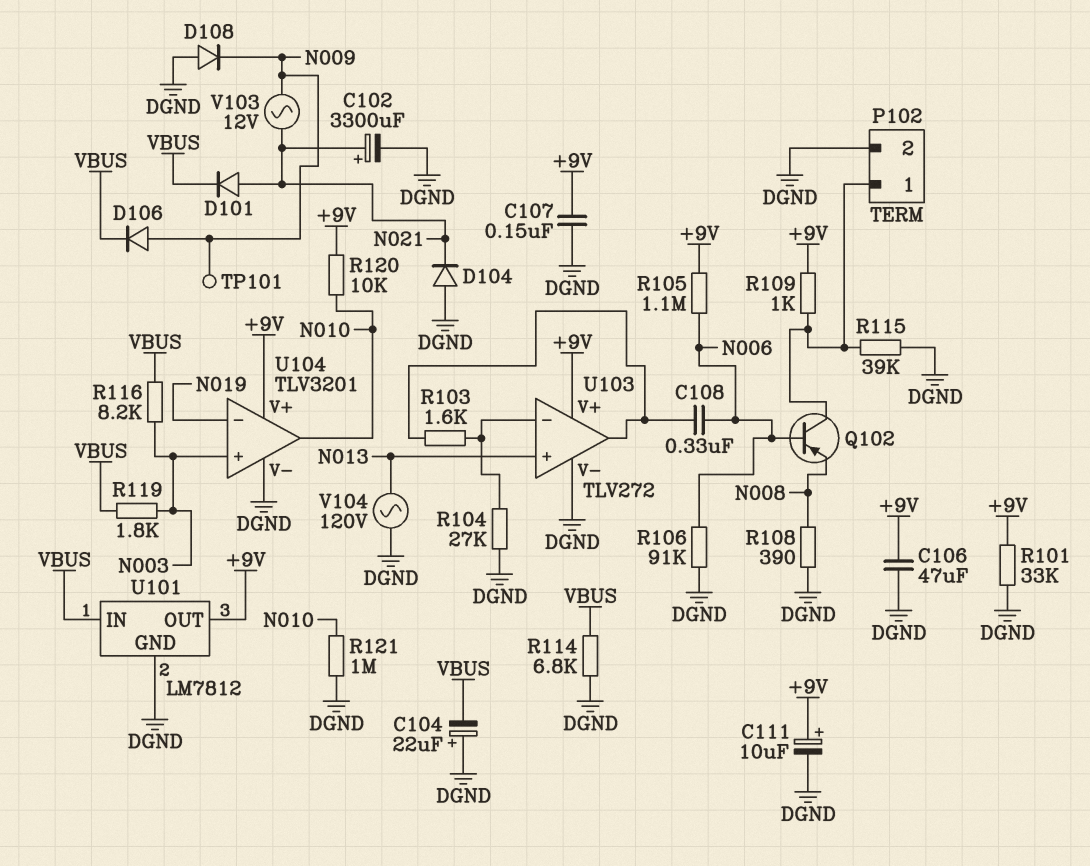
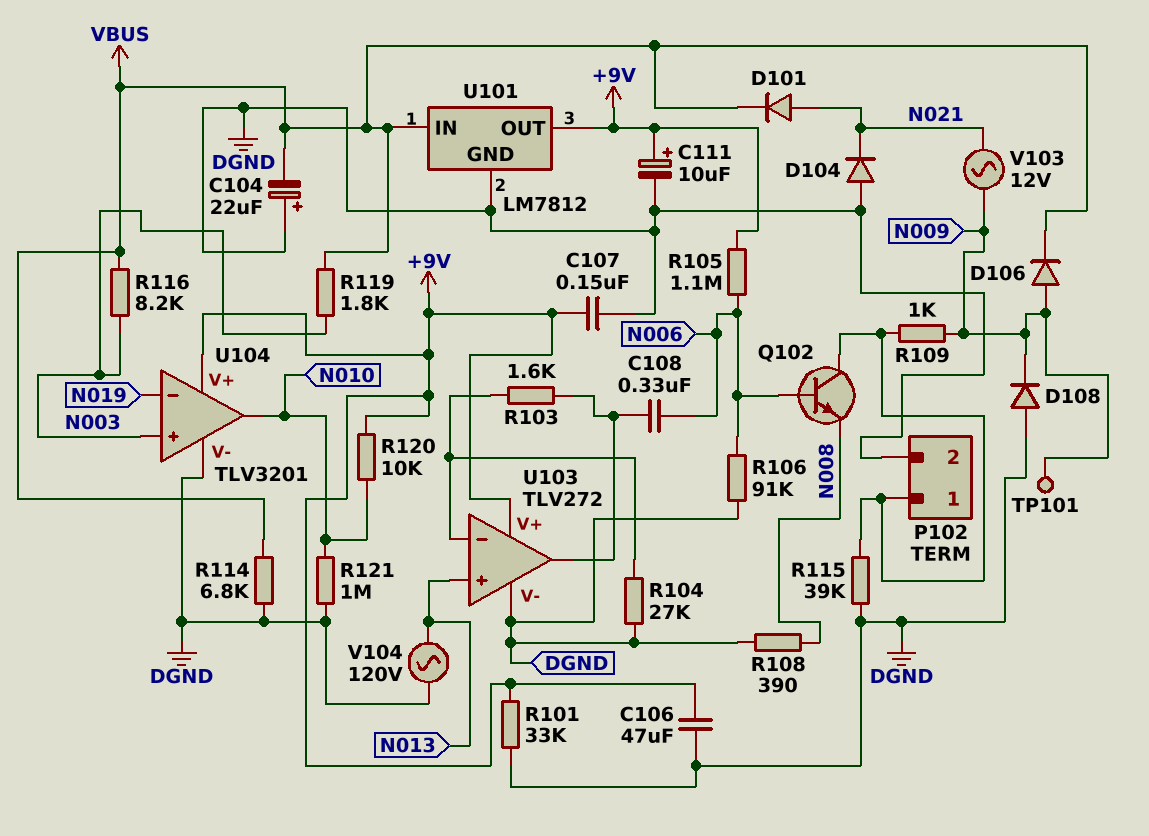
C102: 3300uF (plus N021, minus DGND) -> none
Q102: PNP (B N006, C P102/1, E N008) -> NPN (B N006, C P102/1, E N008)
R109: 1k (+9V, P102/1) -> 1k (N009, P102/1)

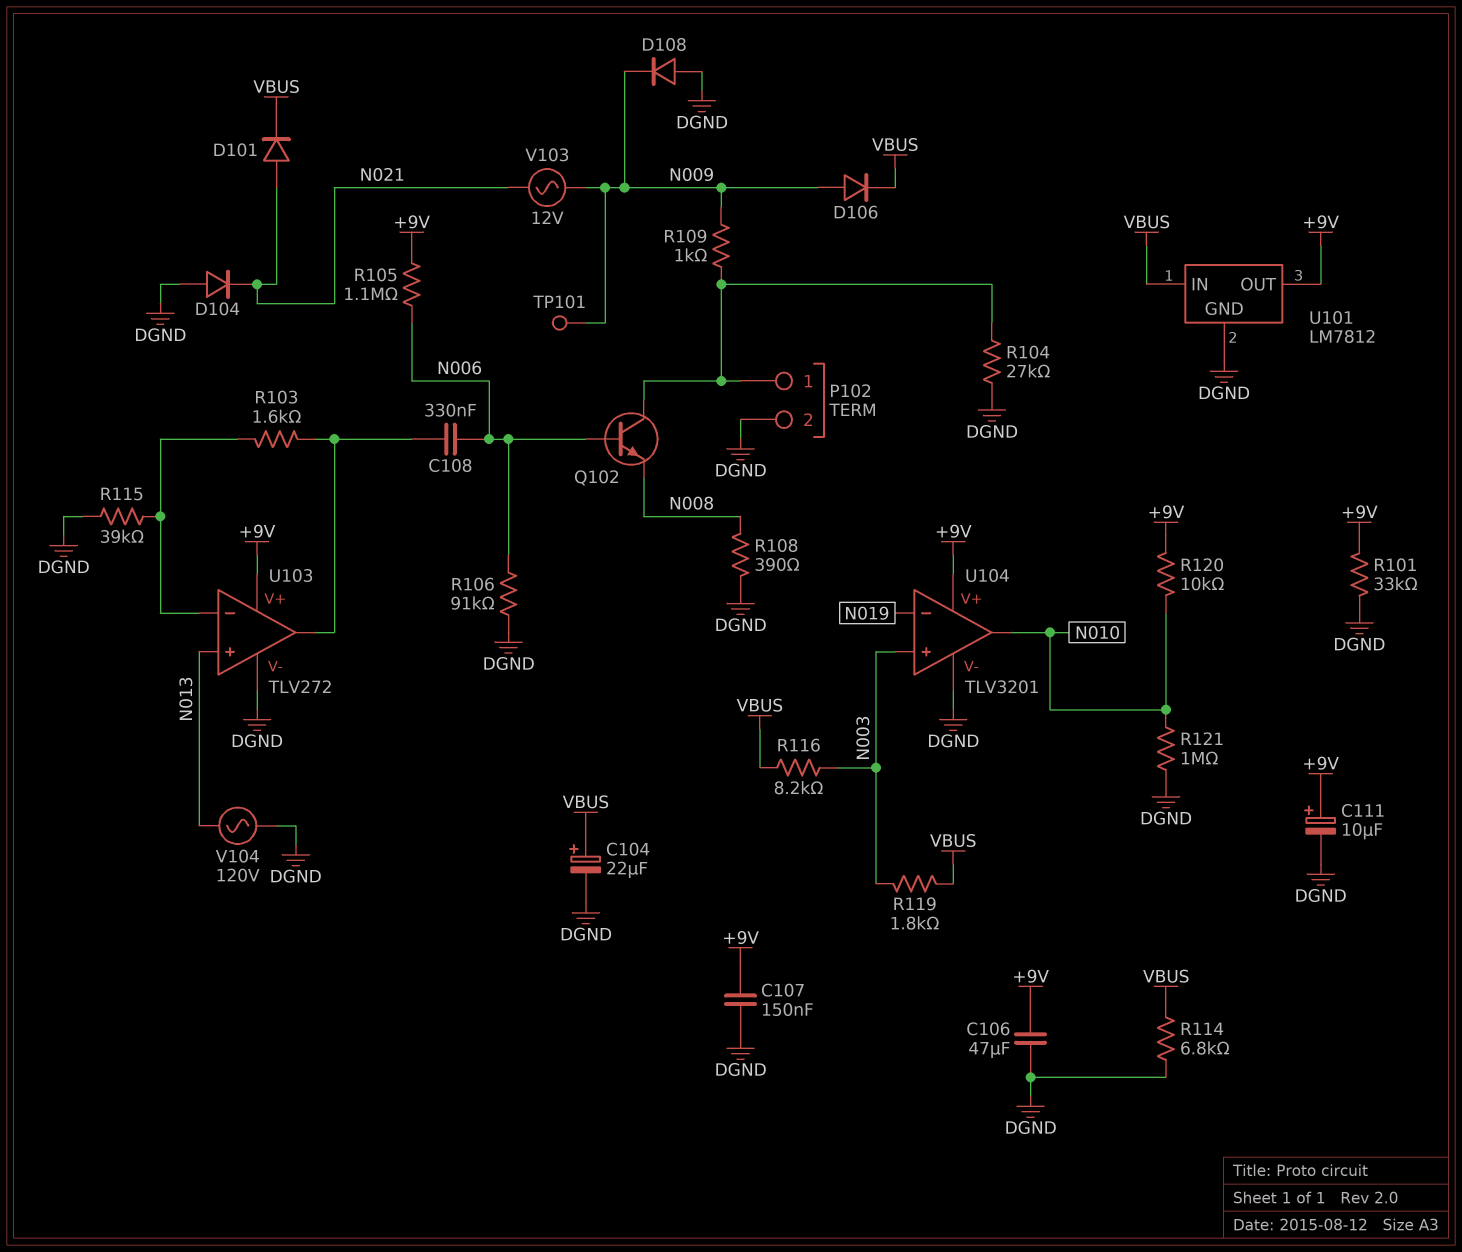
C104: 22uF (plus DGND, minus VBUS) -> 22uF (plus VBUS, minus DGND)
R104: 27k (DGND, U103/in-) -> 27k (DGND, P102/1)
R115: 39k (DGND, P102/1) -> 39k (DGND, U103/in-)

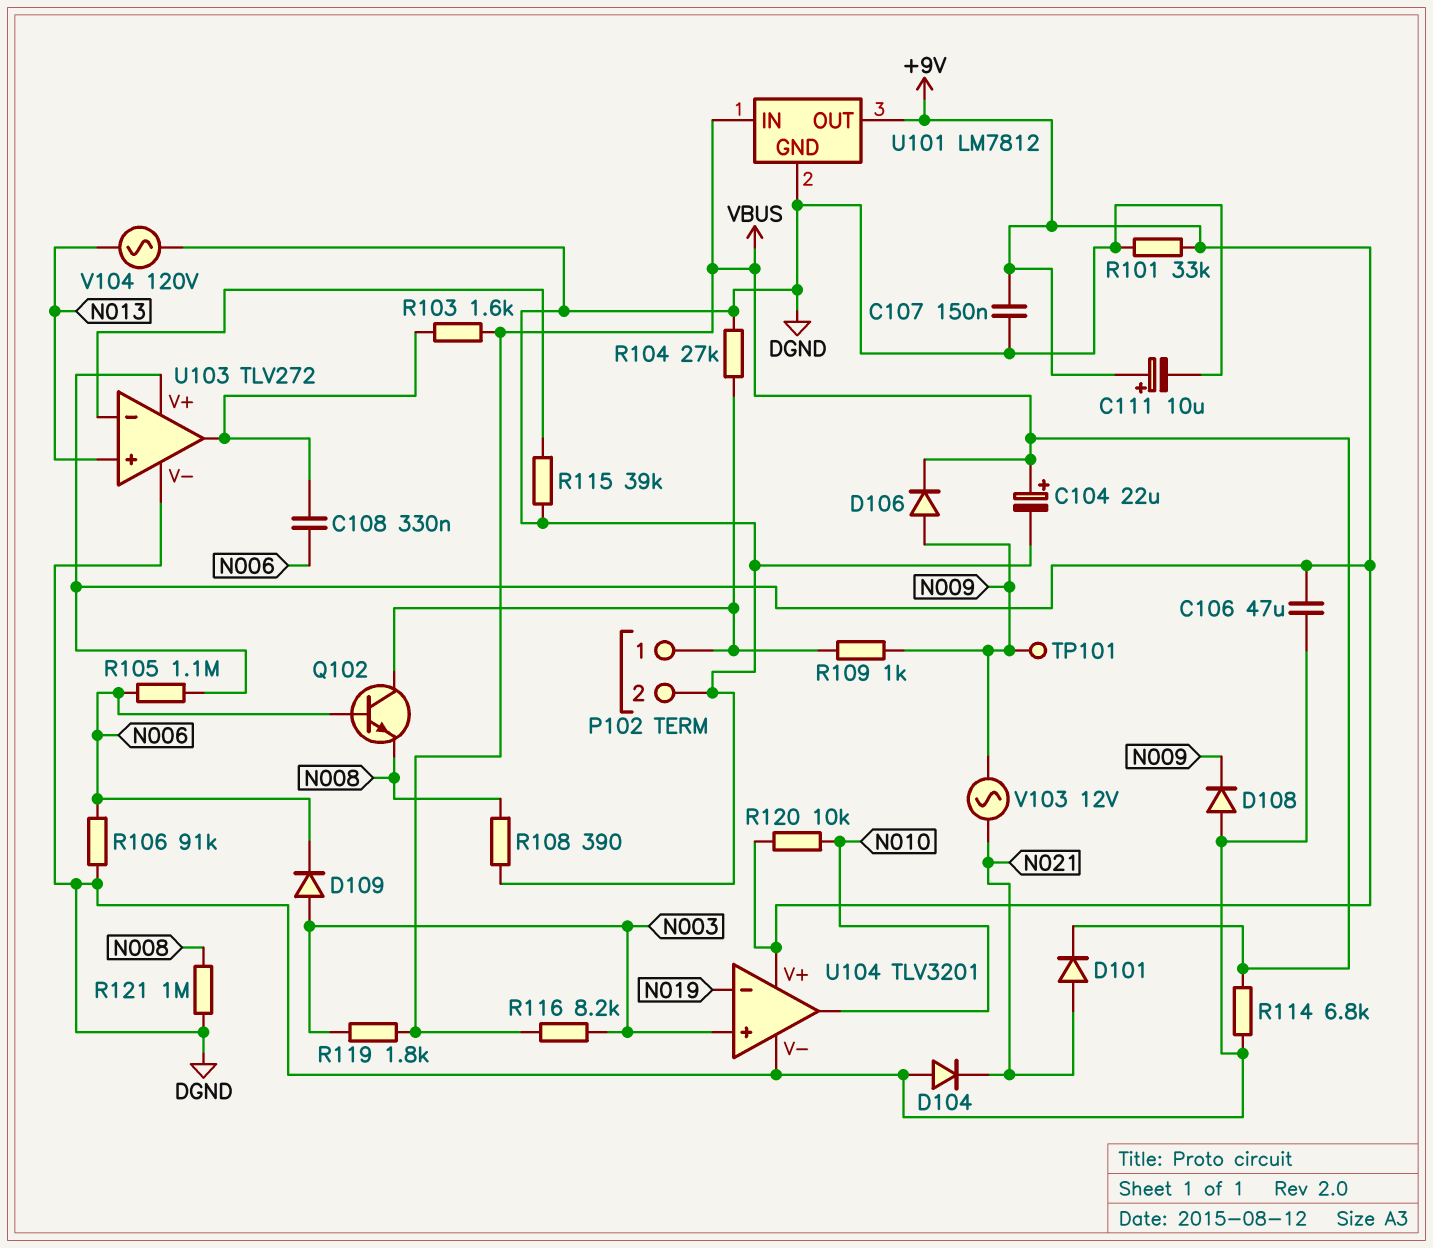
D109: none -> diode (A N003, K N006)
R103: 1.6k (U103/in-, U103/out) -> 1.6k (U103/out, VBUS)
R121: 1M (DGND, N010) -> 1M (DGND, N008)

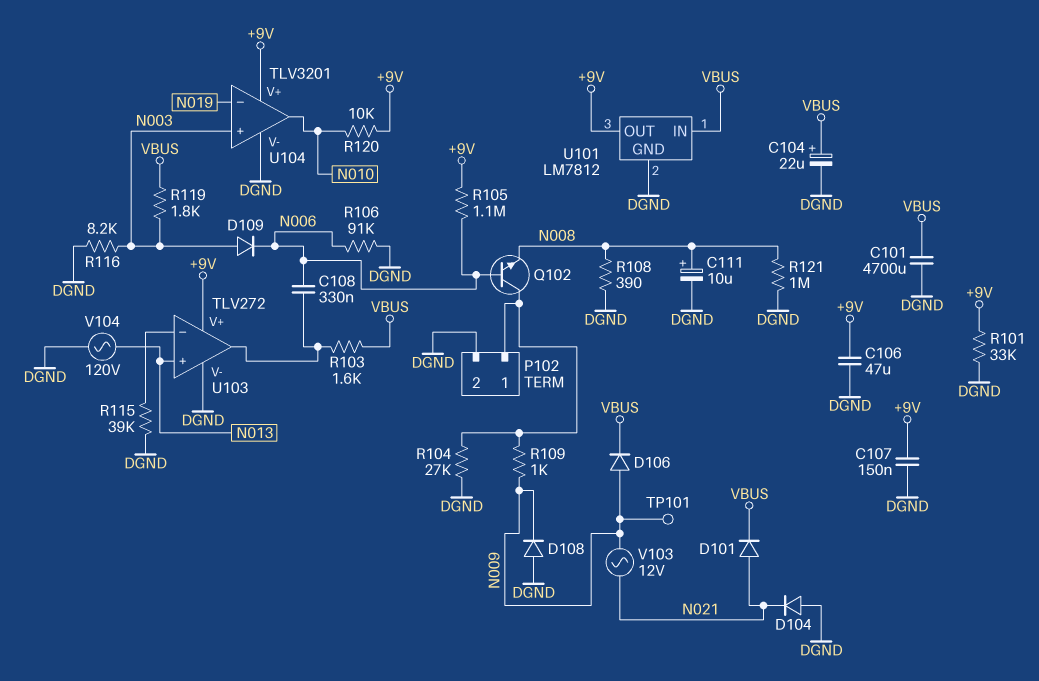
C101: none -> 4700uF (DGND, VBUS)
C111: 10uF (plus +9V, minus DGND) -> 10uF (plus N008, minus DGND)
R114: 6.8k (DGND, VBUS) -> none
R116: 8.2k (N003, VBUS) -> 8.2k (DGND, N003)

